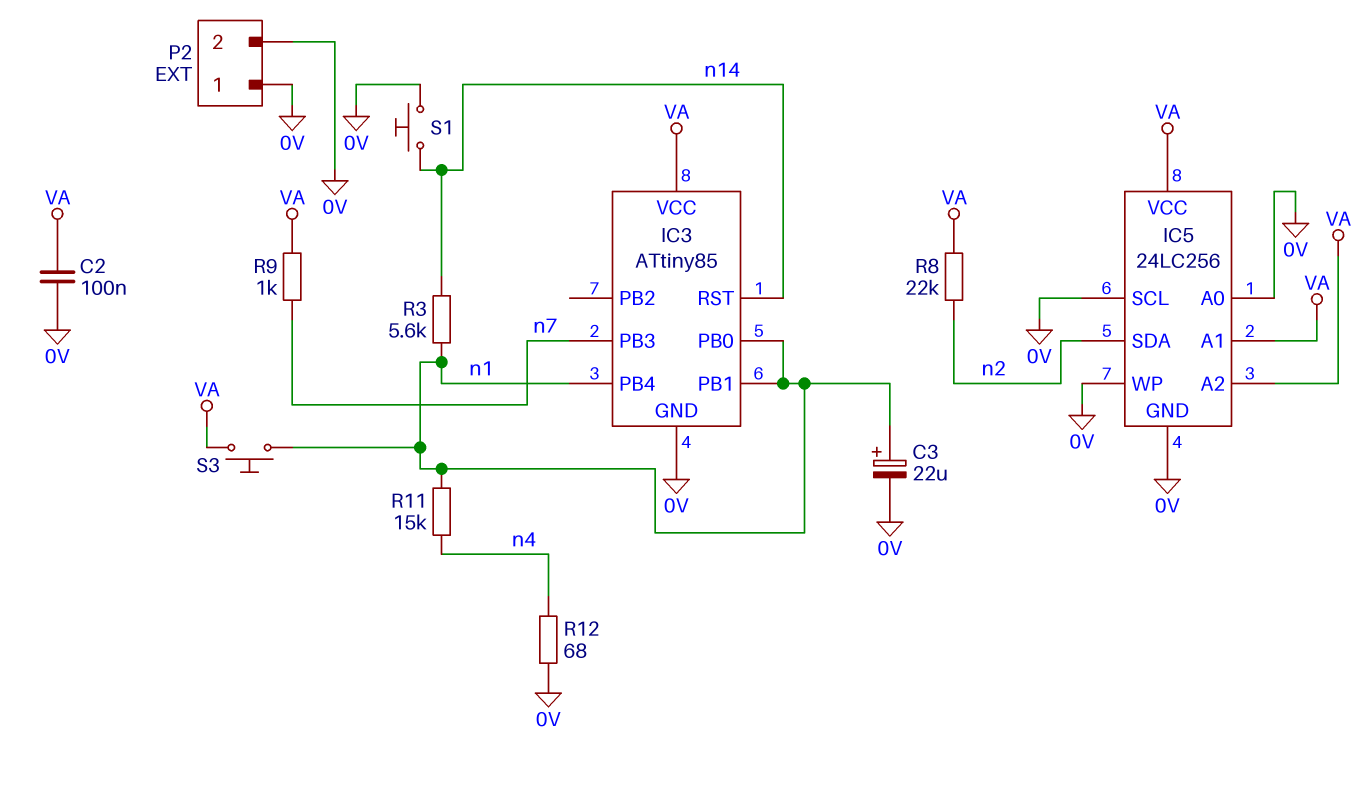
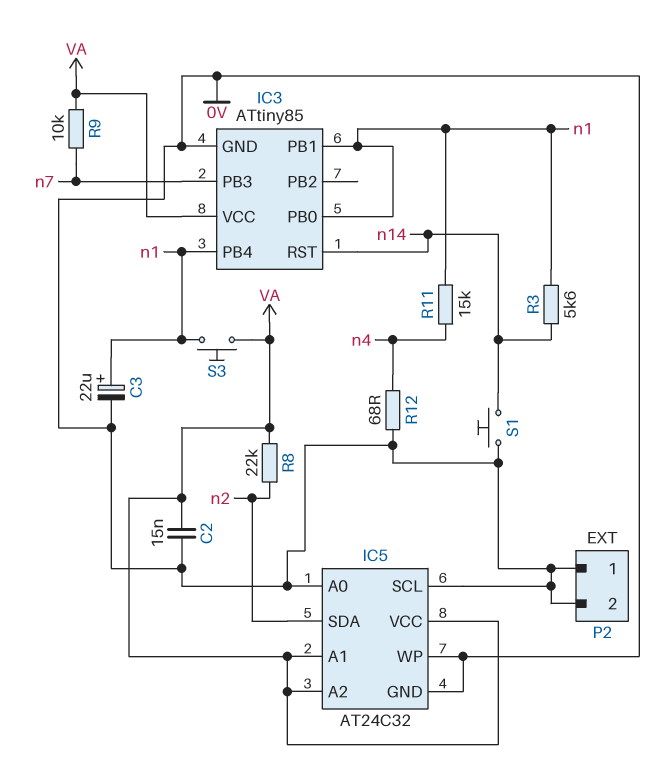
C2: 100nF (0V, VA) -> 15nF (0V, VA)
IC5: 24LC256 -> AT24C32
R9: 1k (VA, n7) -> 10k (VA, n7)

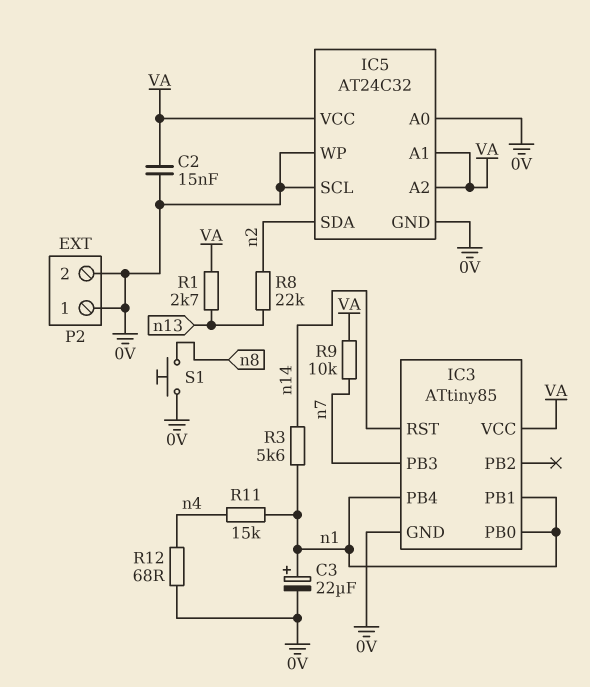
R1: none -> 2.7k (VA, n13)
R8: 22k (VA, n2) -> 22k (n2, n13)
S1: button (0V, n14) -> button (0V, n8)
S3: button (VA, n1) -> none

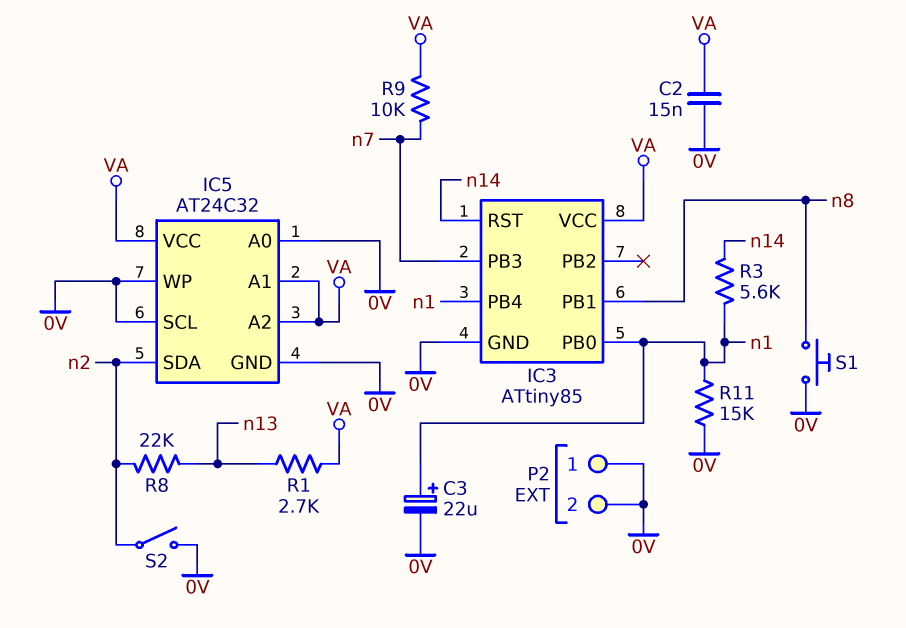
IC3 pin PB1: n1 -> n8
R11: 15k (n1, n4) -> 15k (0V, n1)
R12: 68 (0V, n4) -> none
S2: none -> switch (0V, n2)

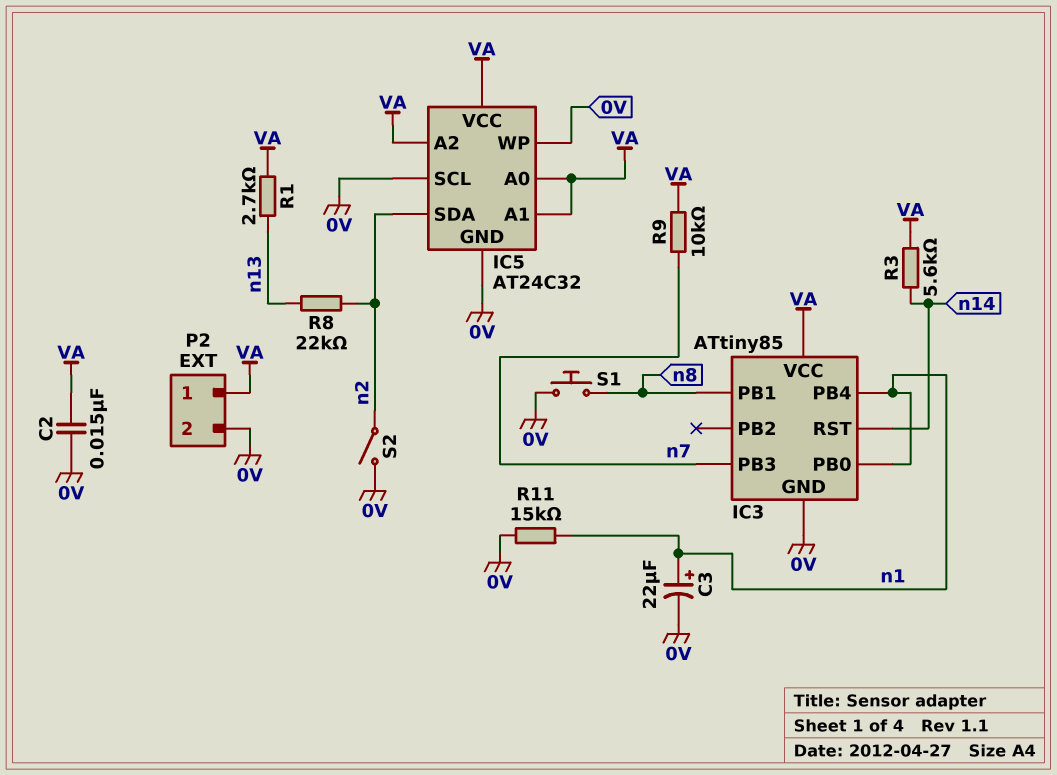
IC5 pin A0: 0V -> VA
P2 pin 1: 0V -> VA
R3: 5.6k (n1, n14) -> 5.6k (VA, n14)

